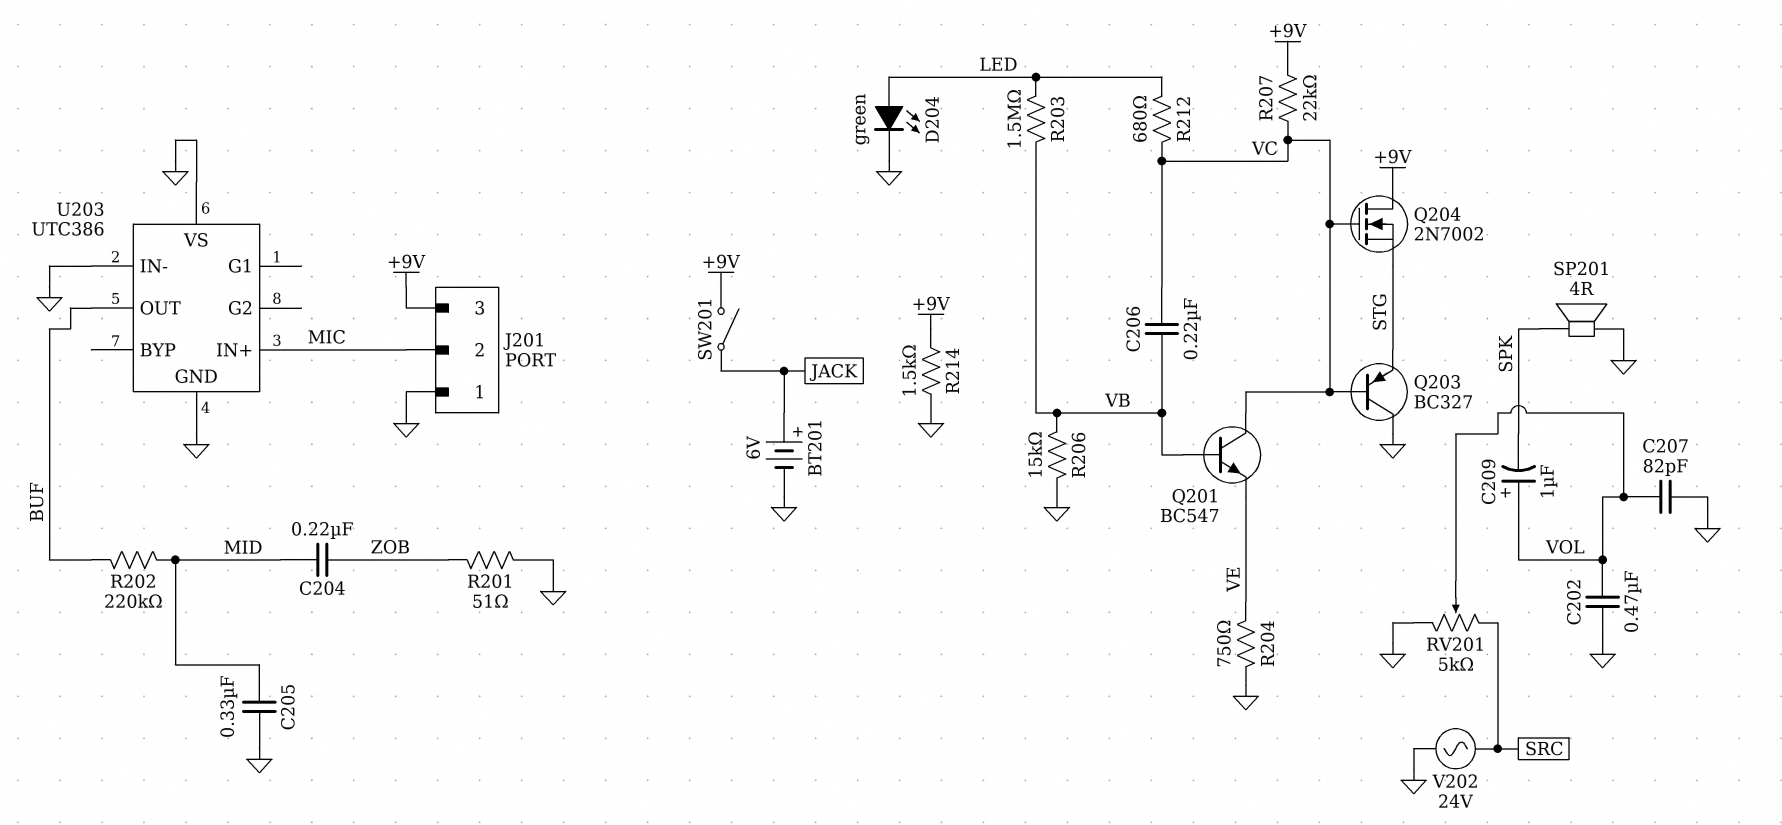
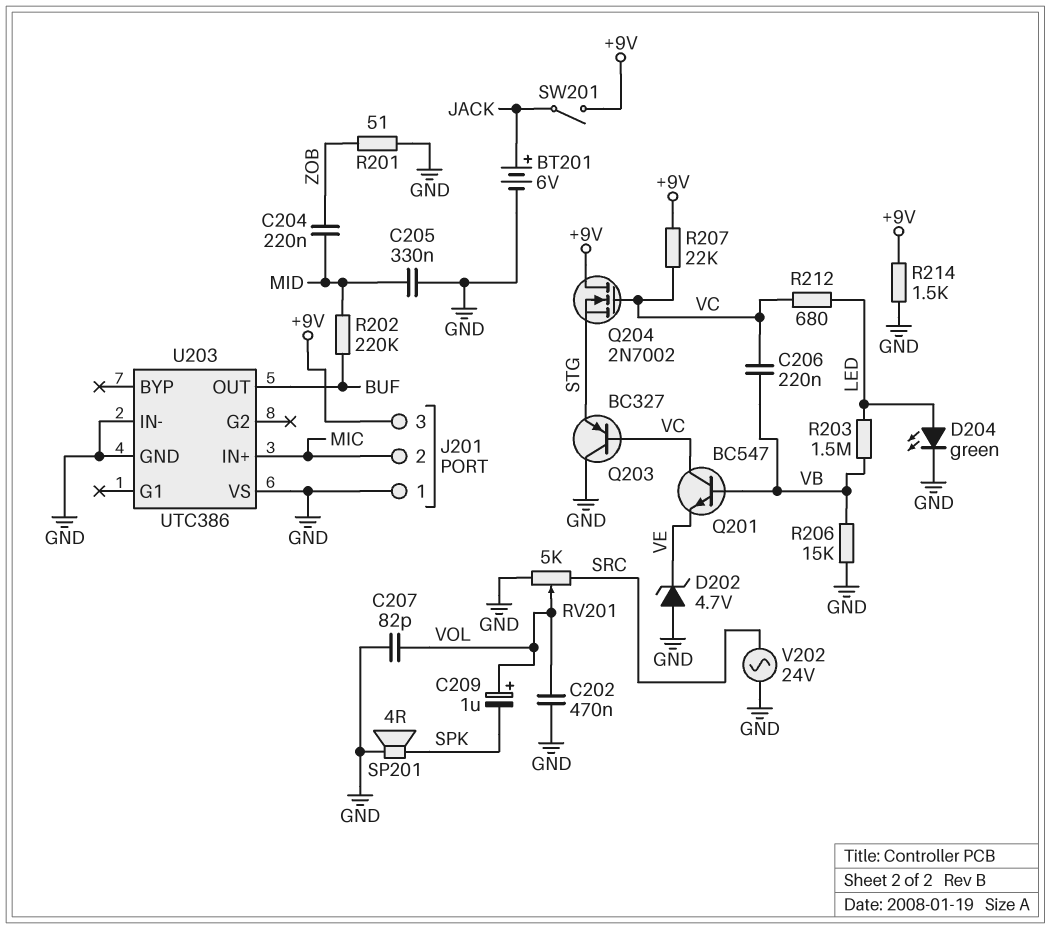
D202: none -> zener 4.7V (A GND, K VE)
R204: 750 (GND, VE) -> none

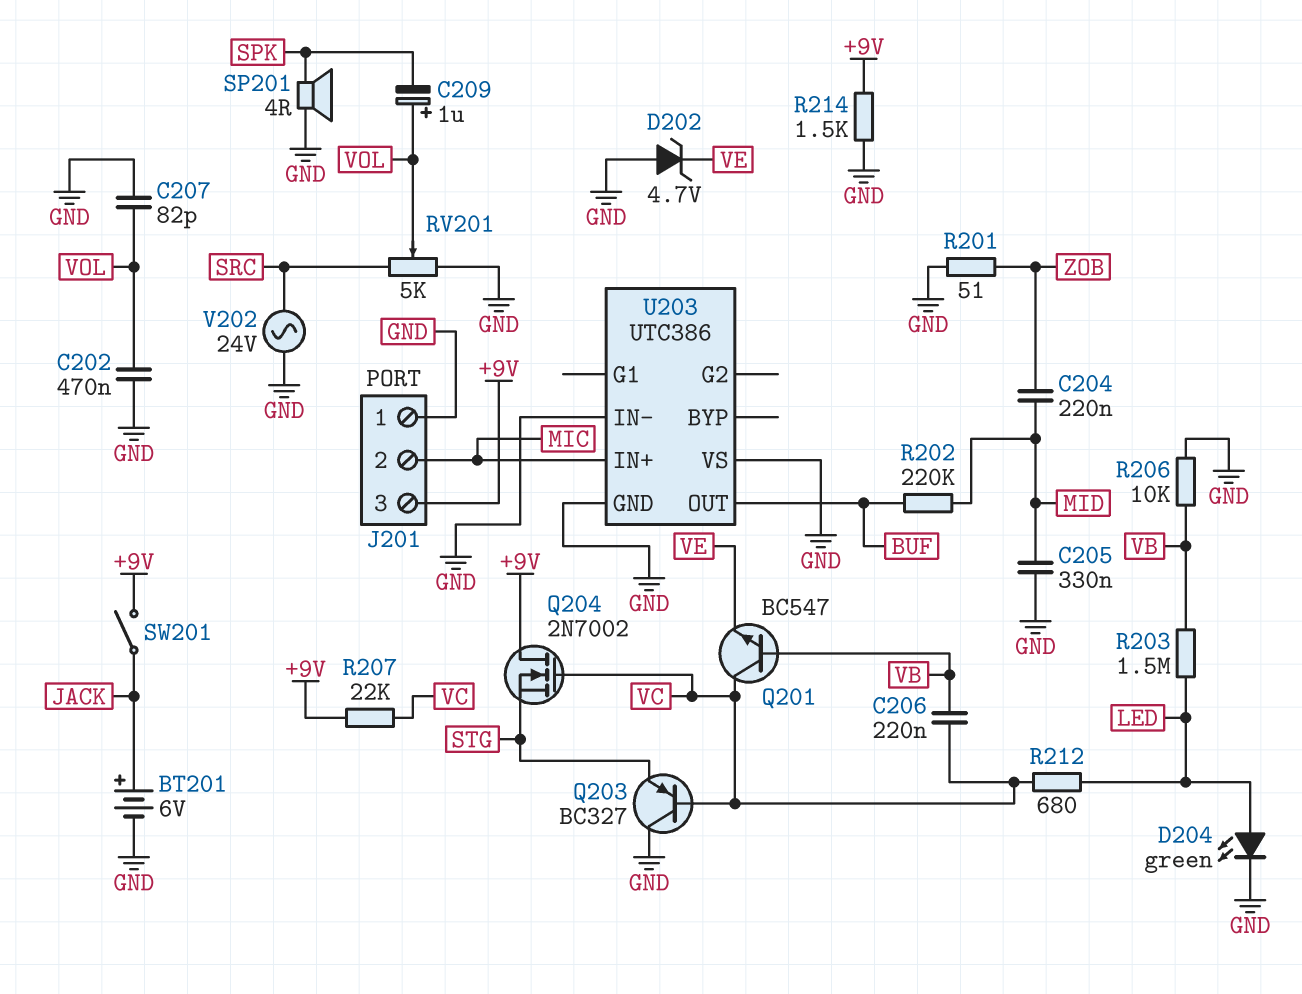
R206: 15k (GND, VB) -> 10k (GND, VB)

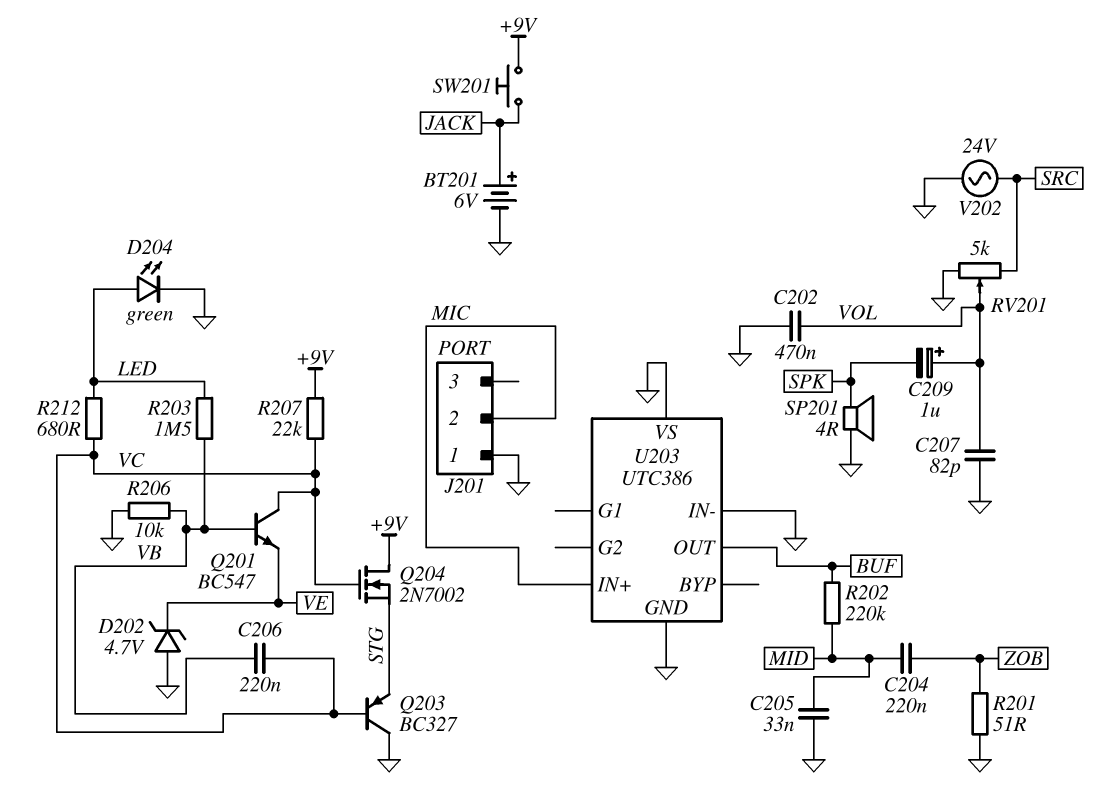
C205: 330nF (GND, MID) -> 33nF (GND, MID)
J201 pin 3: +9V -> none
R214: 1.5k (+9V, GND) -> none
SW201: switch (+9V, JACK) -> button (+9V, JACK)

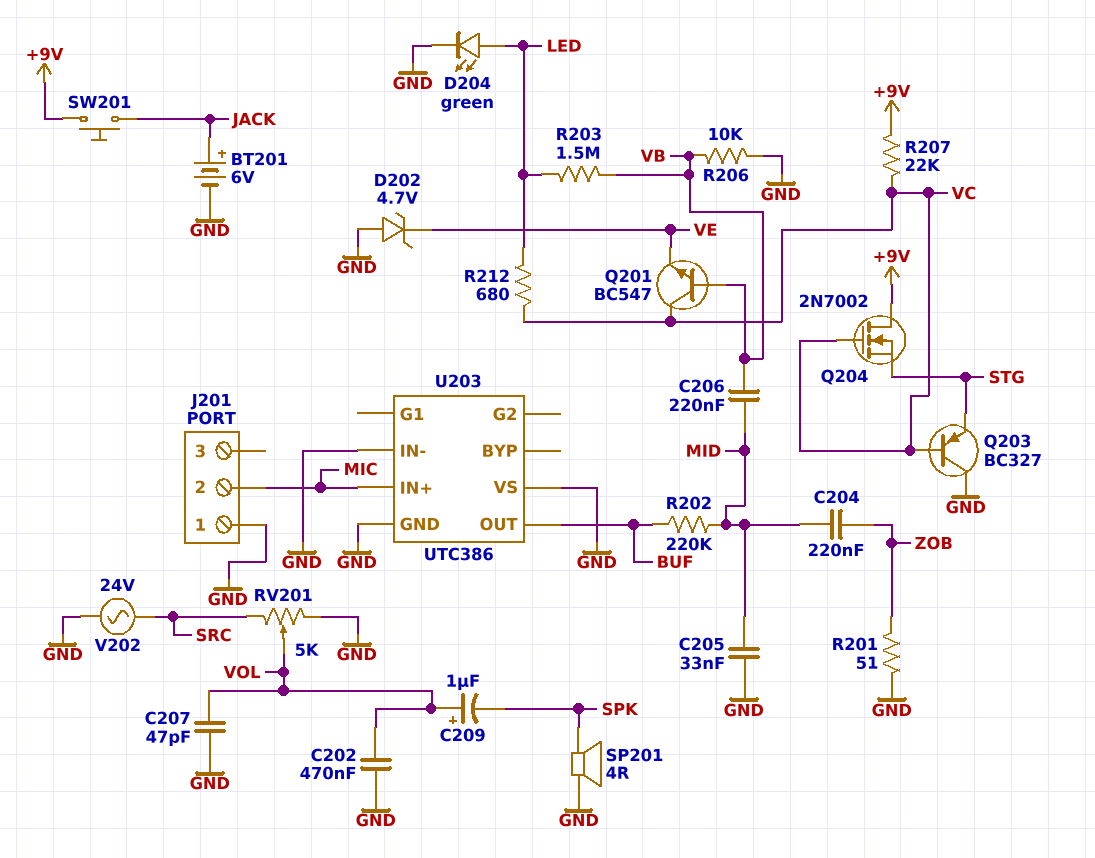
C206: 220nF (VB, VC) -> 220nF (MID, VB)
C207: 82pF (GND, VOL) -> 47pF (GND, VOL)

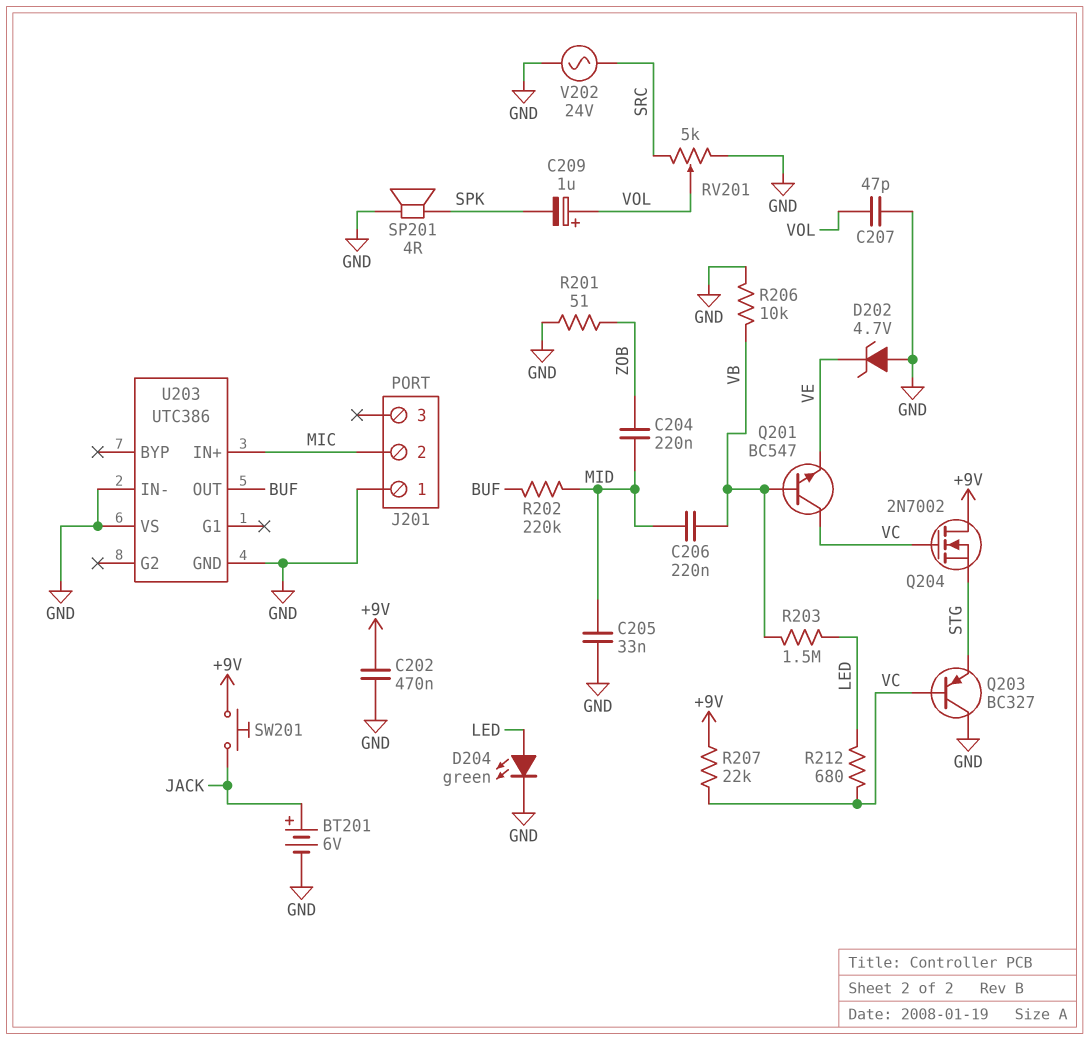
C202: 470nF (GND, VOL) -> 470nF (+9V, GND)

